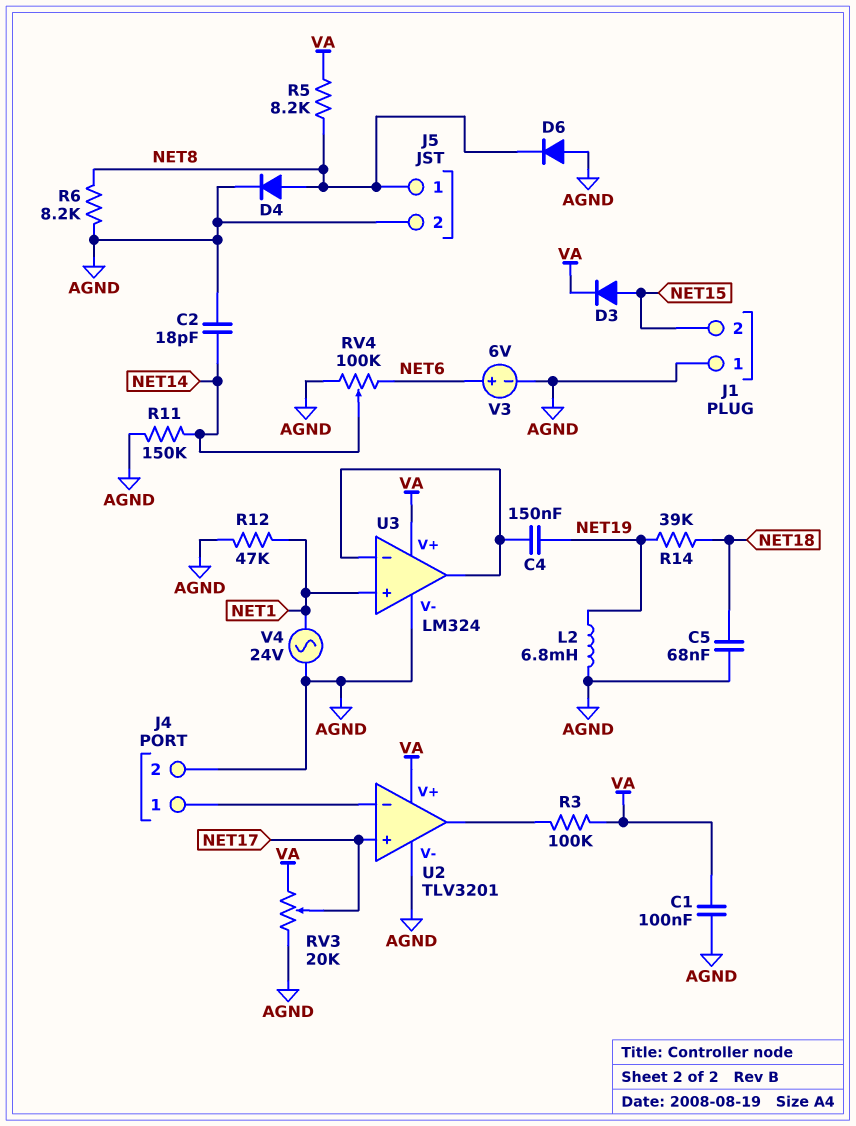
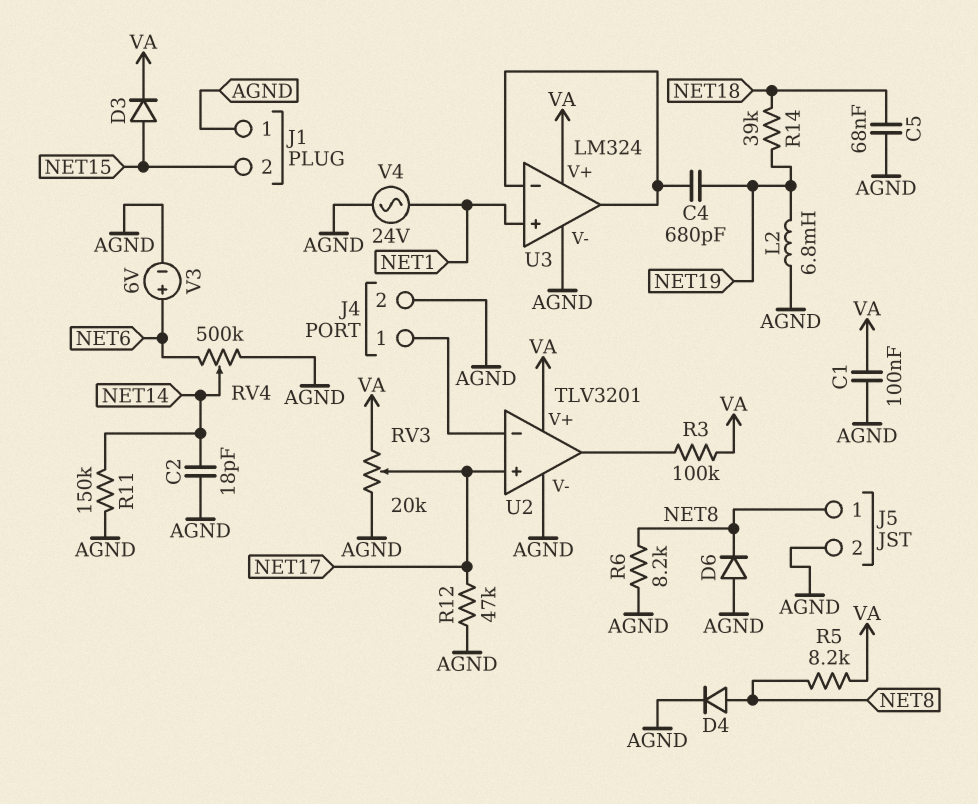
C4: 150nF (NET19, U3/in-) -> 680pF (NET19, U3/in-)
R12: 47k (AGND, NET1) -> 47k (AGND, NET17)
RV4: 100k (AGND, NET6, wiper NET14) -> 500k (AGND, NET6, wiper NET14)

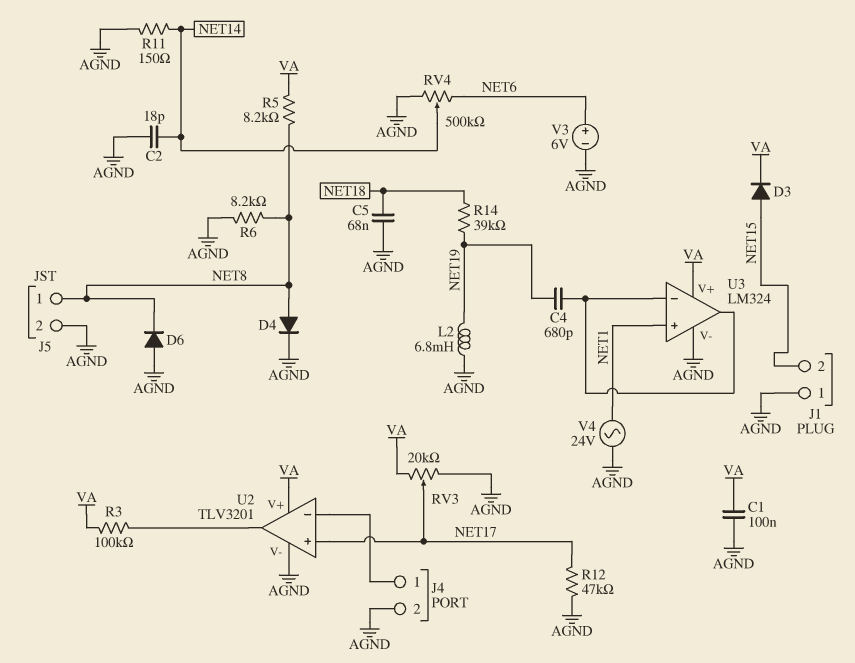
R11: 150k (AGND, NET14) -> 150 (AGND, NET14)

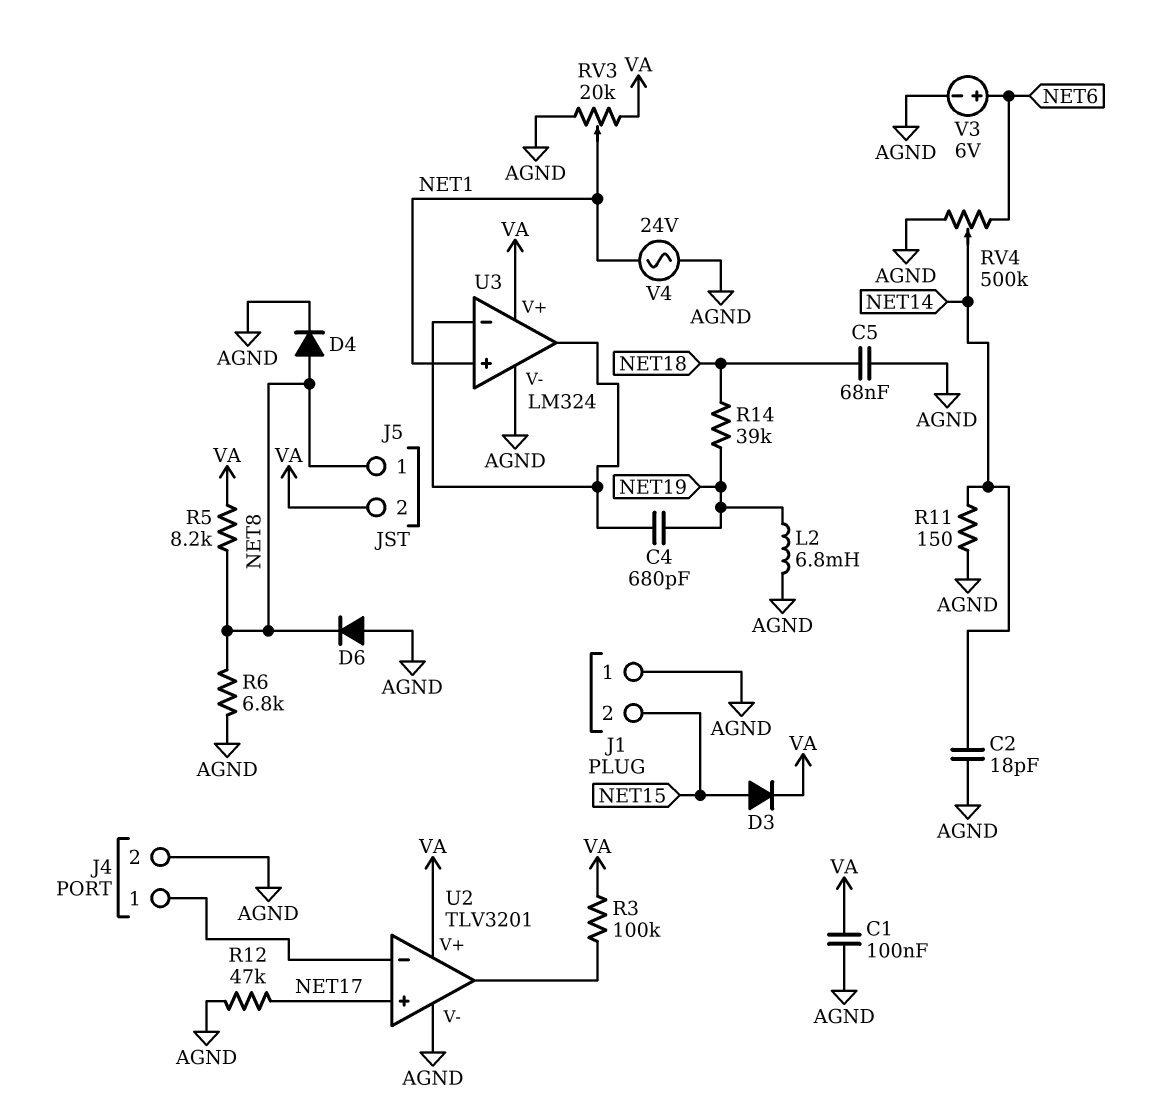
J5 pin 2: AGND -> VA
R6: 8.2k (AGND, NET8) -> 6.8k (AGND, NET8)
RV3: 20k (AGND, VA, wiper NET17) -> 20k (AGND, VA, wiper NET1)

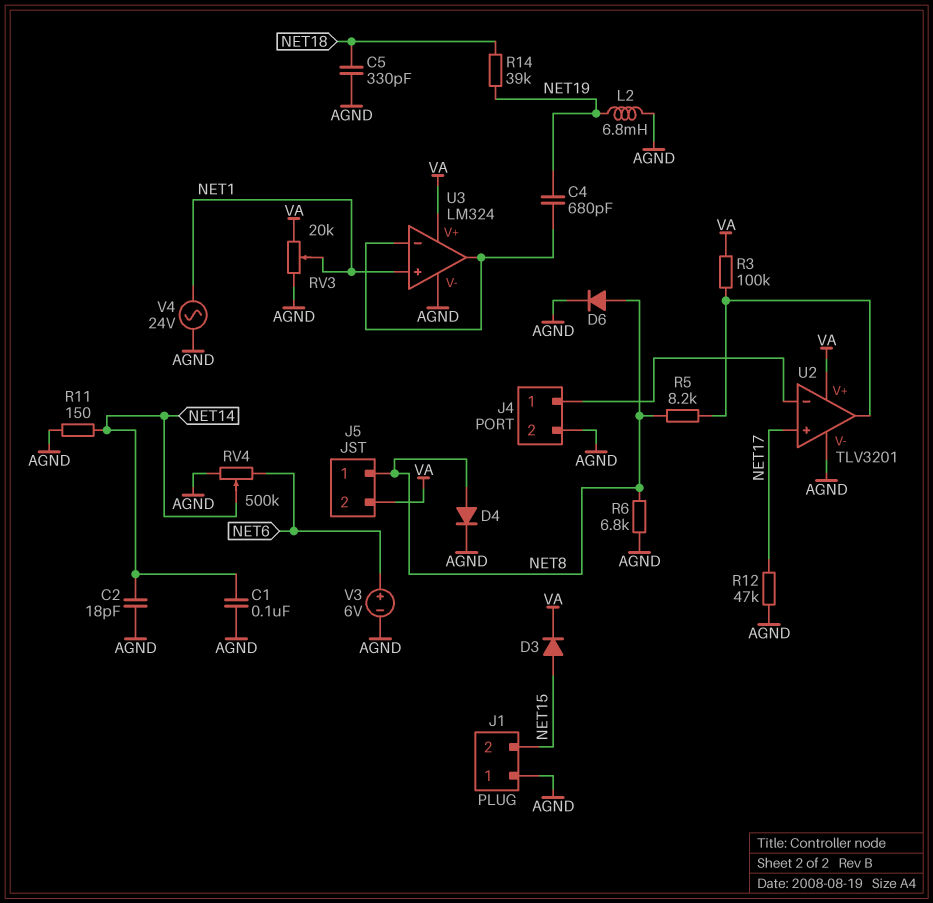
C1: 100nF (AGND, VA) -> 100nF (AGND, NET14)
C5: 68nF (AGND, NET18) -> 330pF (AGND, NET18)
D6: diode (A AGND, K NET8) -> diode (A NET8, K AGND)
R5: 8.2k (NET8, VA) -> 8.2k (NET8, U2/out)

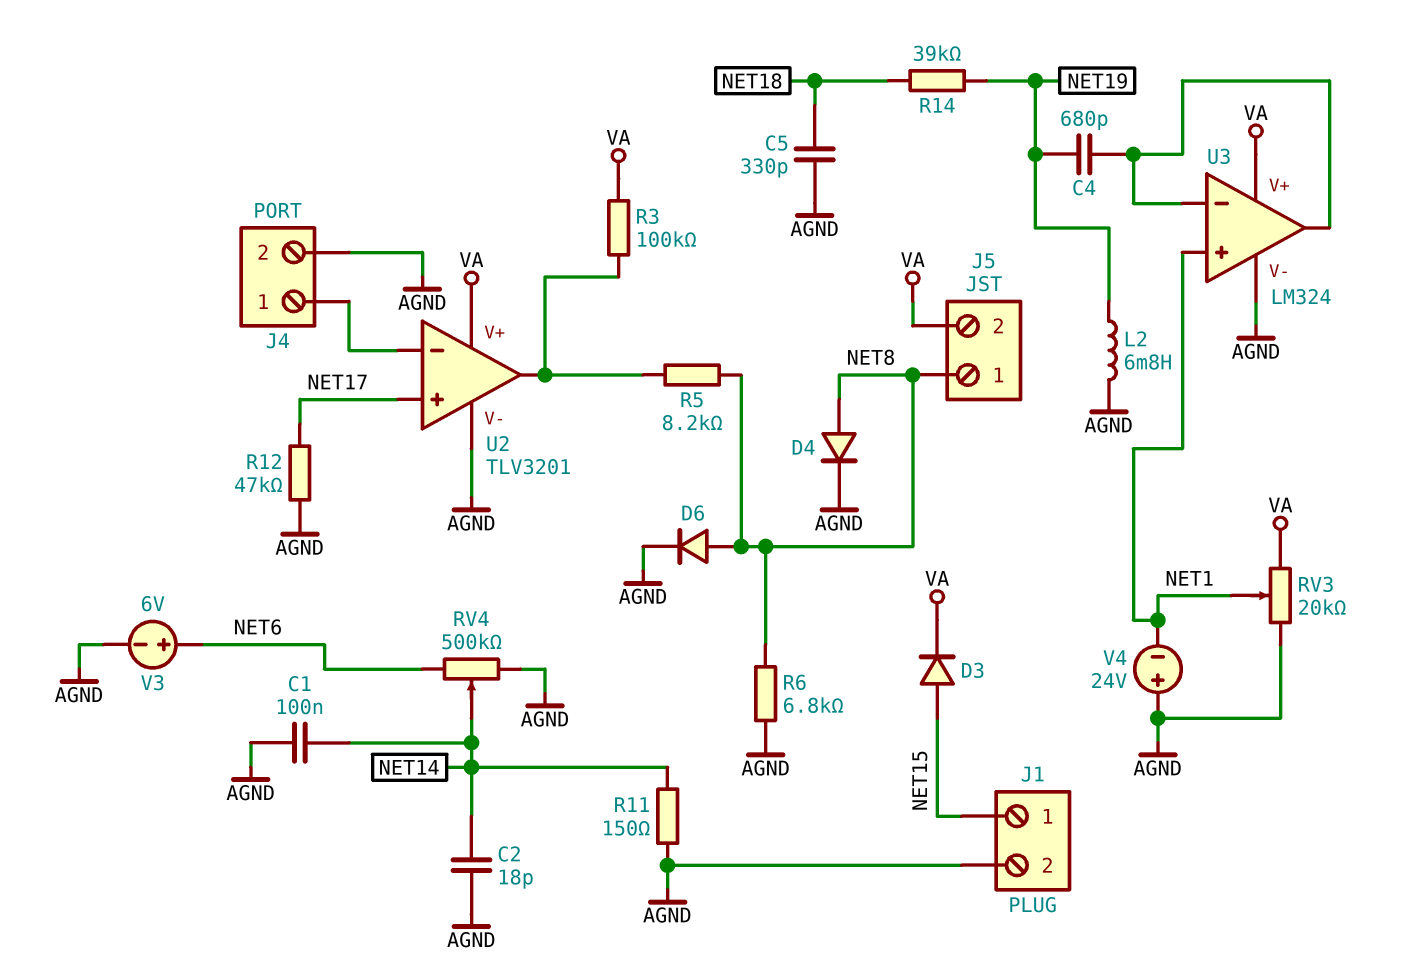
J1 pin 1: AGND -> NET15
J1 pin 2: NET15 -> AGND
V4: AC 24V (AGND, NET1) -> 24V (plus AGND, minus NET1)

